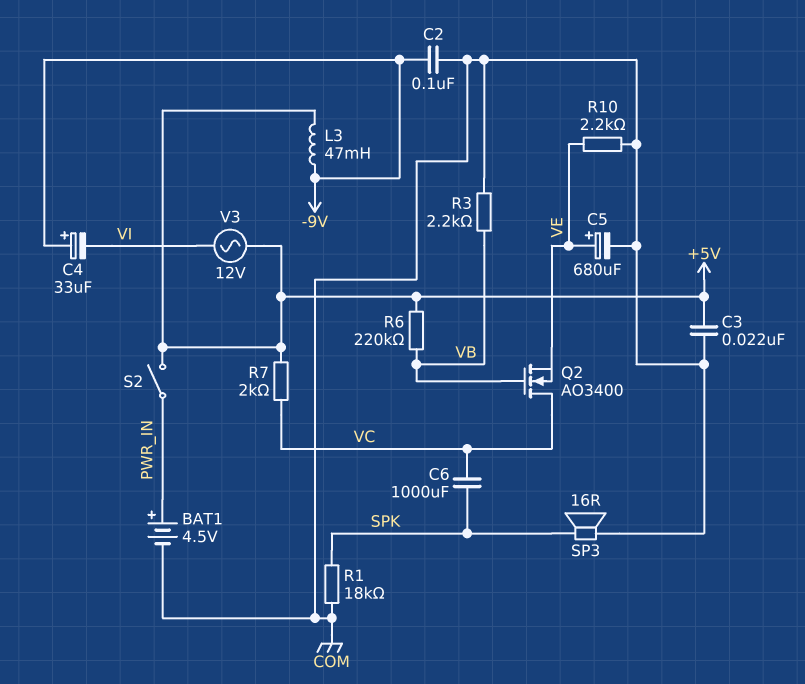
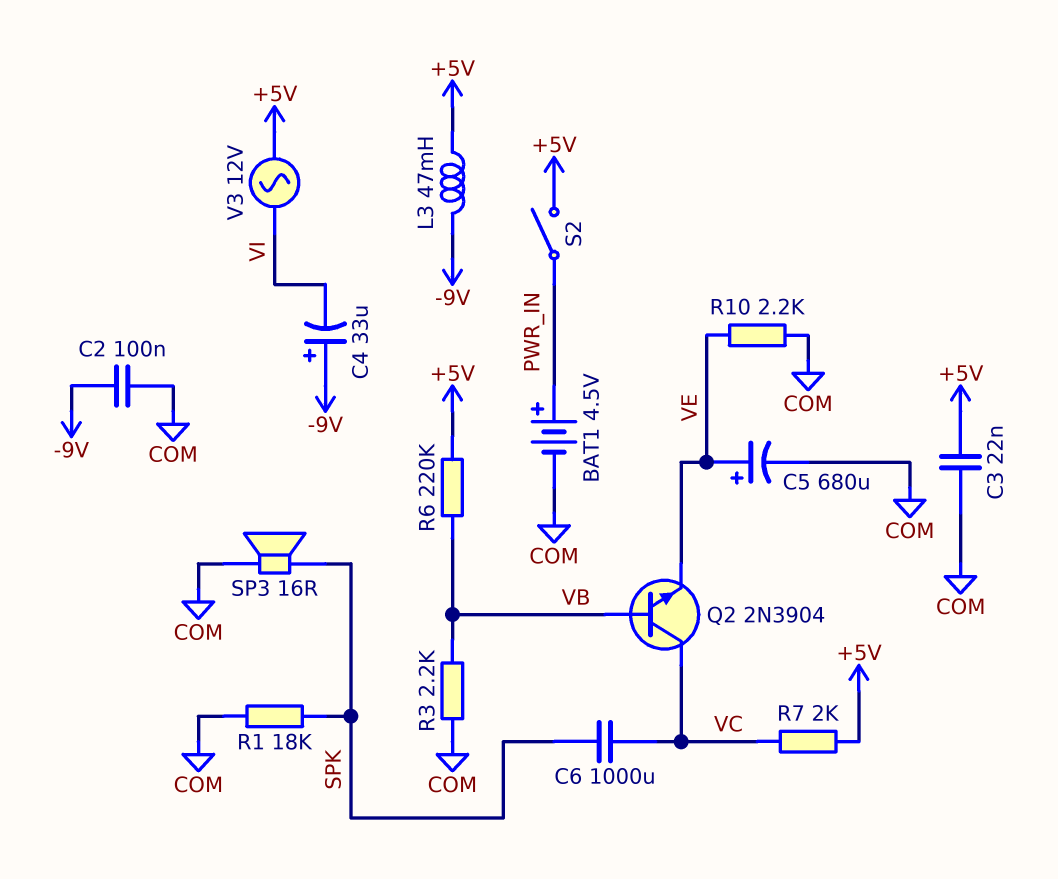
Q2: NMOS AO3400 (G VB, D VC, S VE) -> NPN 2N3904 (B VB, C VC, E VE)

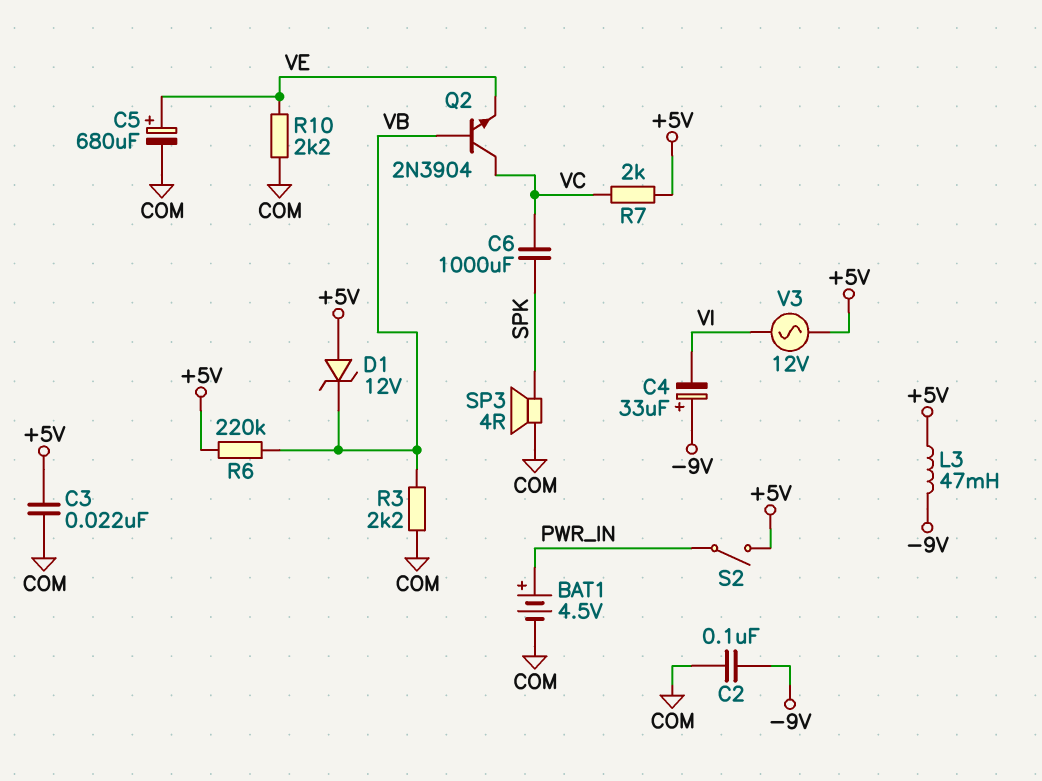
D1: none -> zener 12V (A +5V, K VB)
R1: 18k (COM, SPK) -> none
SP3: speaker 16R (COM, SPK) -> speaker 4R (COM, SPK)

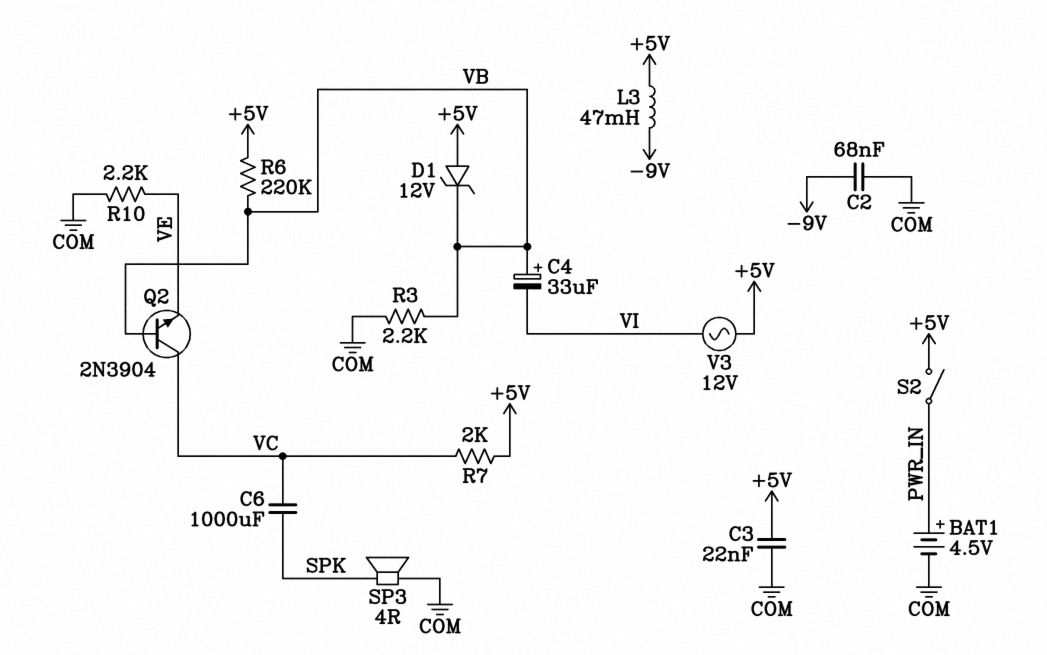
C2: 100nF (-9V, COM) -> 68nF (-9V, COM)
C4: 33uF (plus -9V, minus VI) -> 33uF (plus VB, minus VI)
C5: 680uF (plus VE, minus COM) -> none

